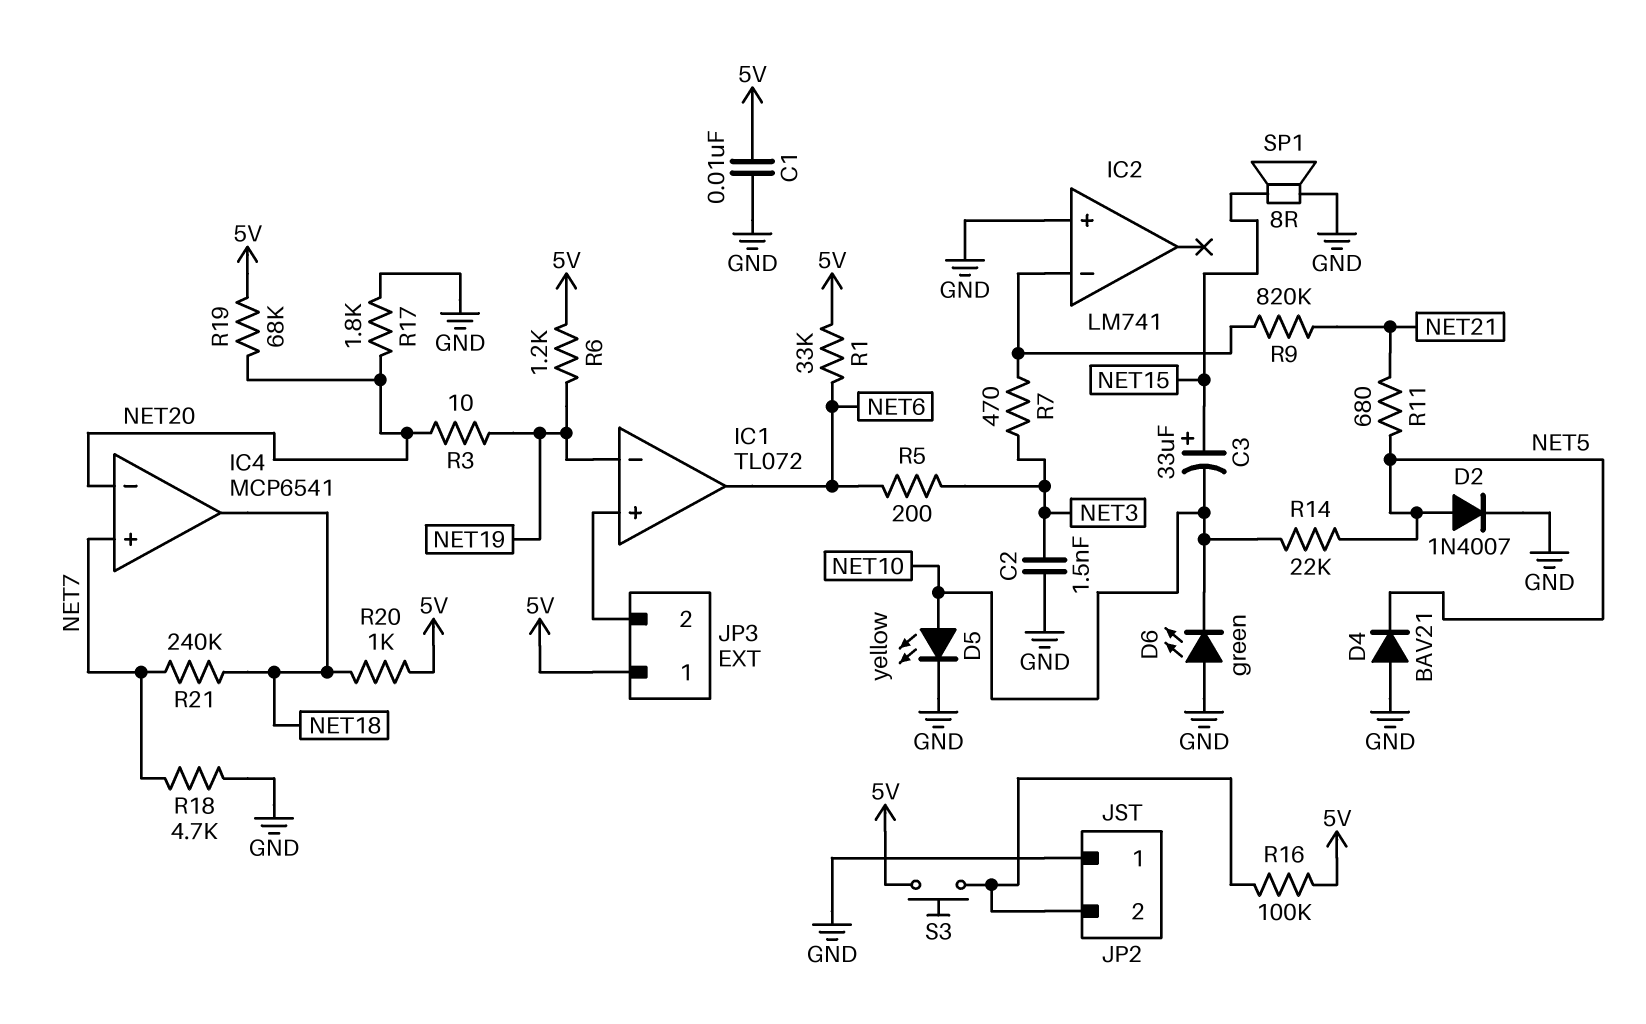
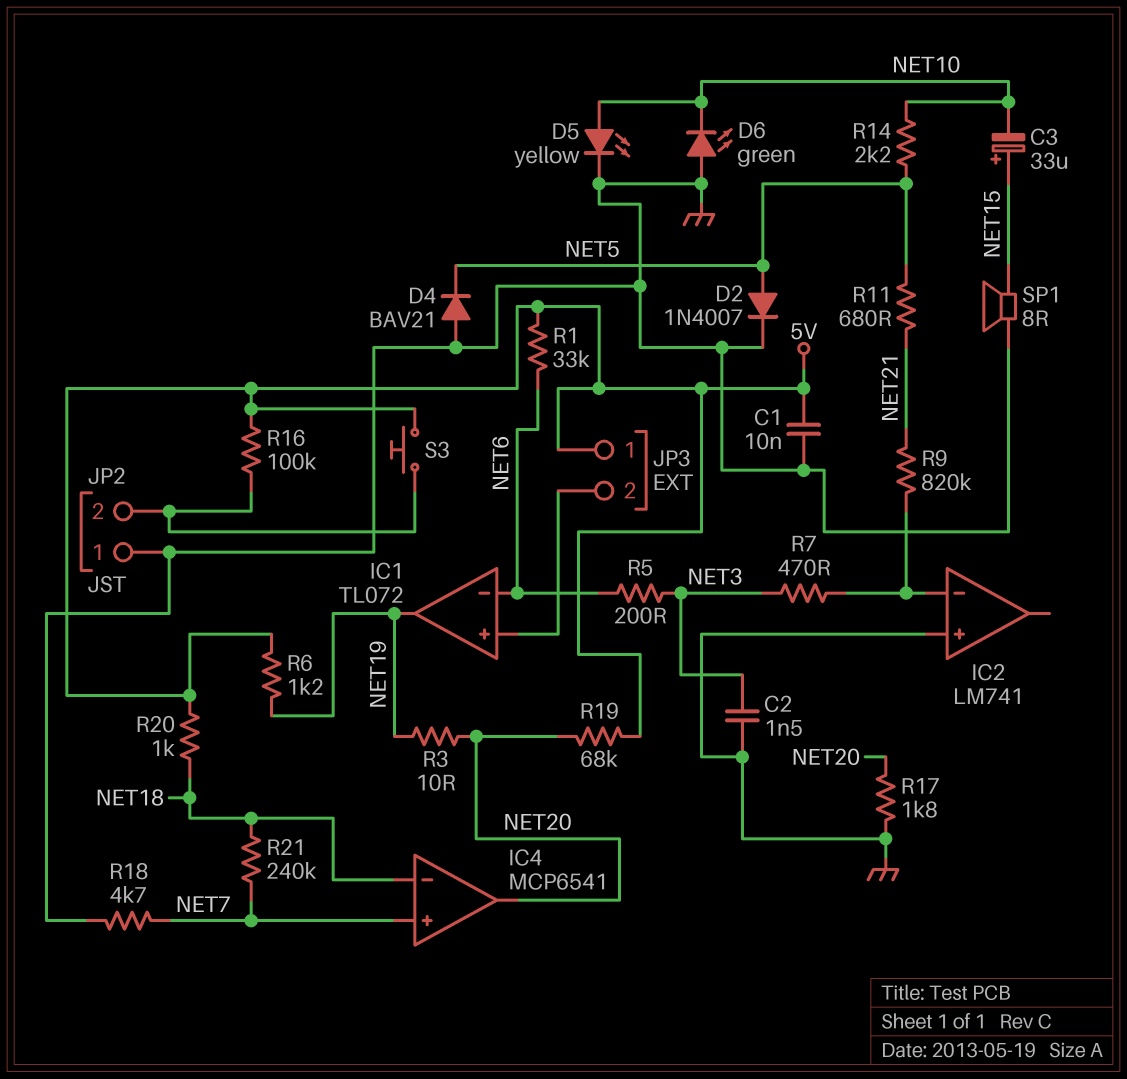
IC1 pin in-: NET19 -> NET6
IC1 pin out: NET6 -> NET19
IC4 pin in-: NET20 -> NET18
IC4 pin out: NET18 -> NET20
R14: 22k (NET5, NET10) -> 2.2k (NET5, NET10)

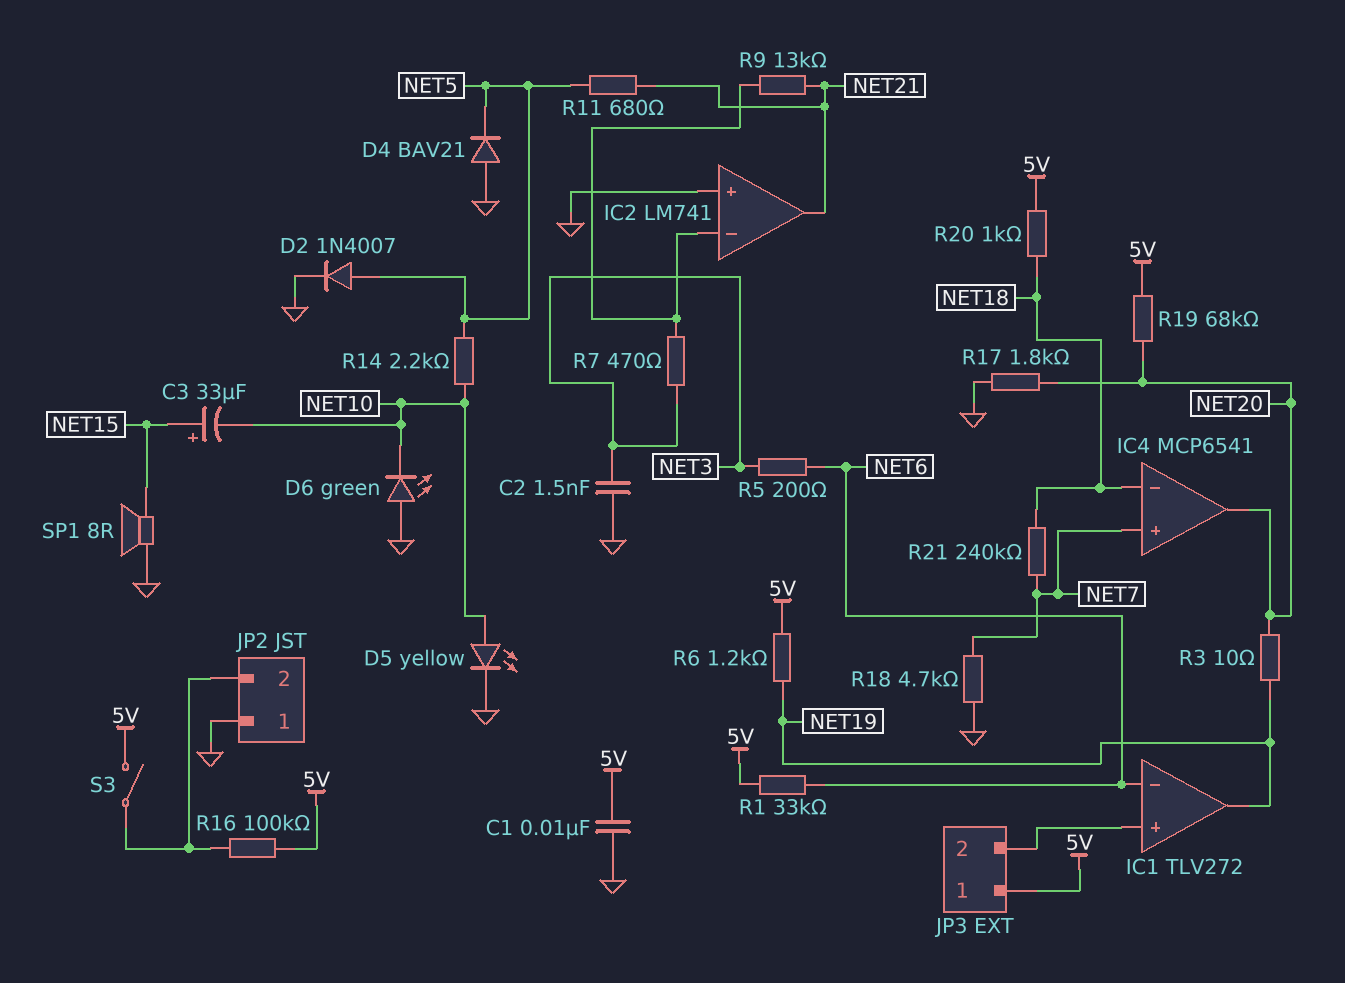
IC1: TL072 -> TLV272
IC2 pin out: none -> NET21
R9: 820k (IC2/in-, NET21) -> 13k (IC2/in-, NET21)
S3: button (5V, JP2/2) -> switch (5V, JP2/2)

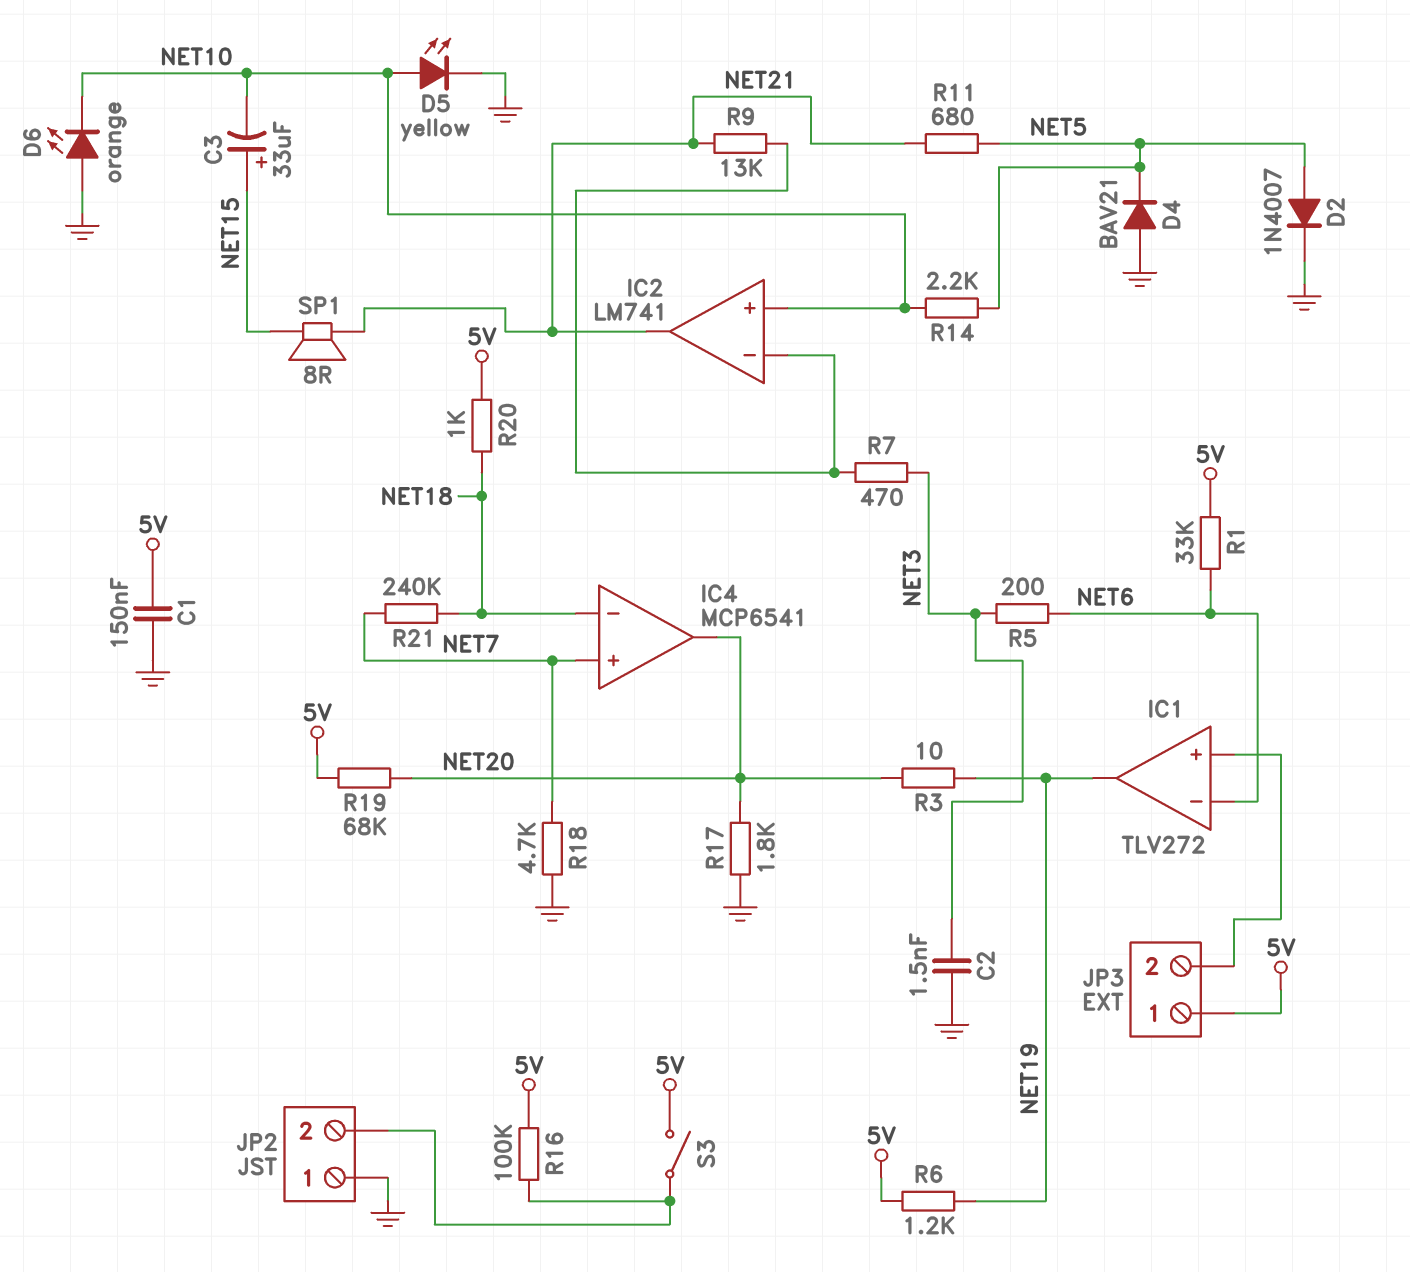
C1: 10nF (5V, GND) -> 150nF (5V, GND)
D6: LED green (A GND, K NET10) -> LED orange (A GND, K NET10)
IC2 pin in+: GND -> NET10
SP1: speaker 8R (GND, NET15) -> speaker 8R (NET15, NET21)

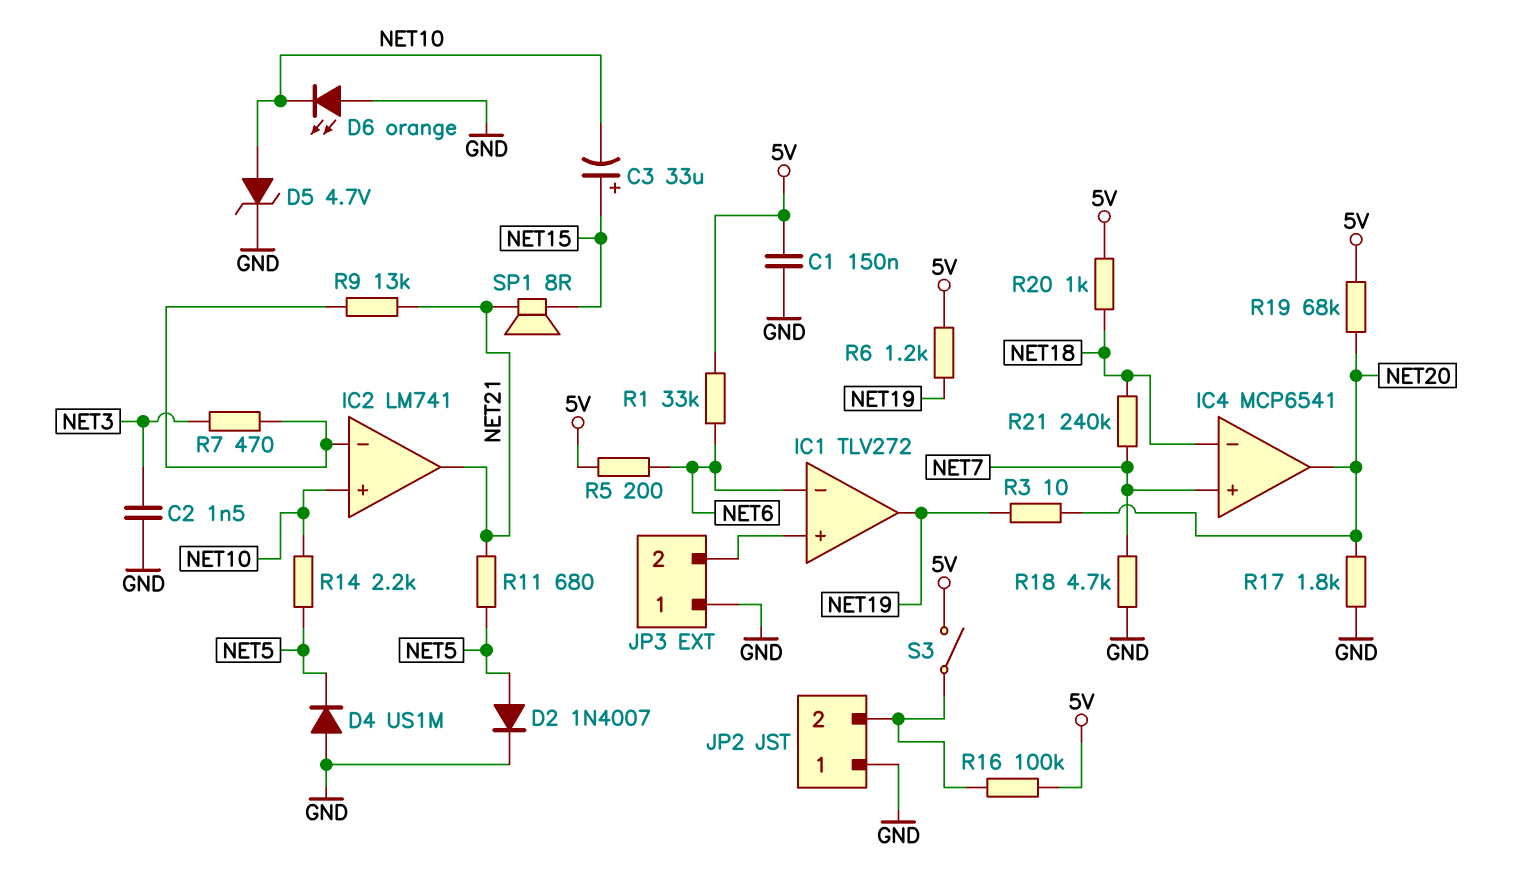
D4: diode BAV21 (A GND, K NET5) -> diode US1M (A GND, K NET5)
D5: LED yellow (A NET10, K GND) -> zener 4.7V (A NET10, K GND)
JP3 pin 1: 5V -> GND
R5: 200 (NET3, NET6) -> 200 (5V, NET6)

